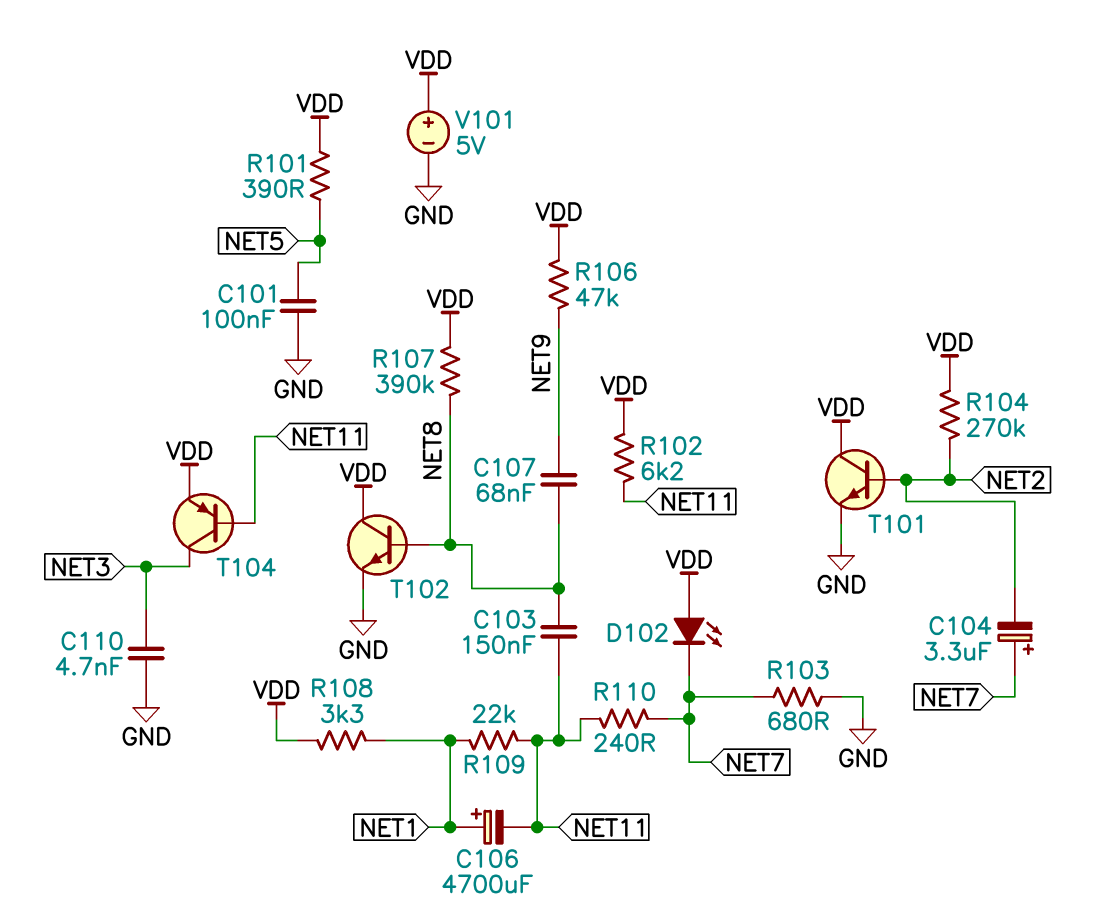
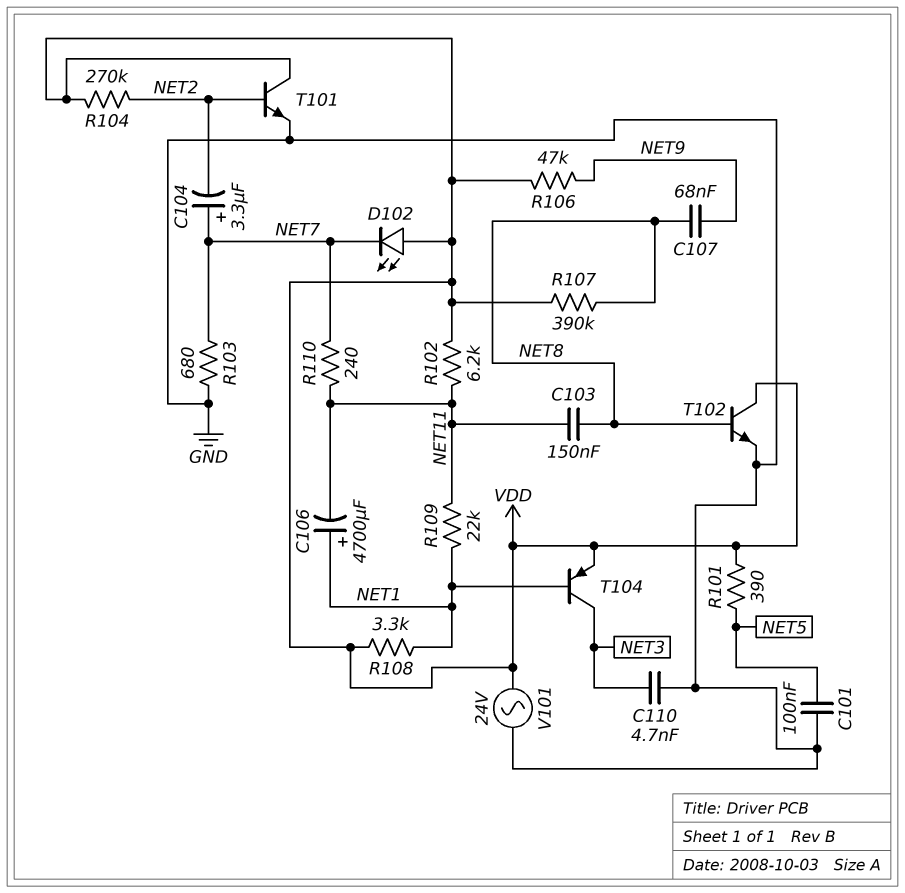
T104: PNP (B NET11, C NET3, E VDD) -> PNP (B NET1, C NET3, E VDD)
V101: 5V (plus VDD, minus GND) -> AC 24V (GND, VDD)

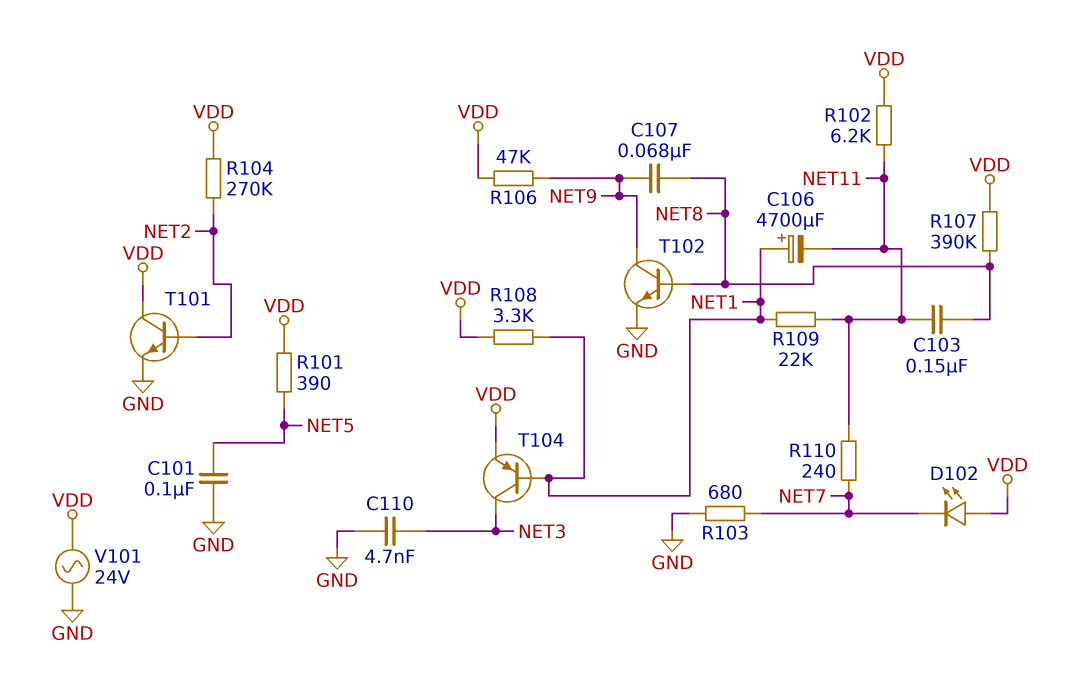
C104: 3.3uF (plus NET7, minus NET2) -> none
T102: NPN (B NET8, C VDD, E GND) -> NPN (B NET8, C NET9, E GND)

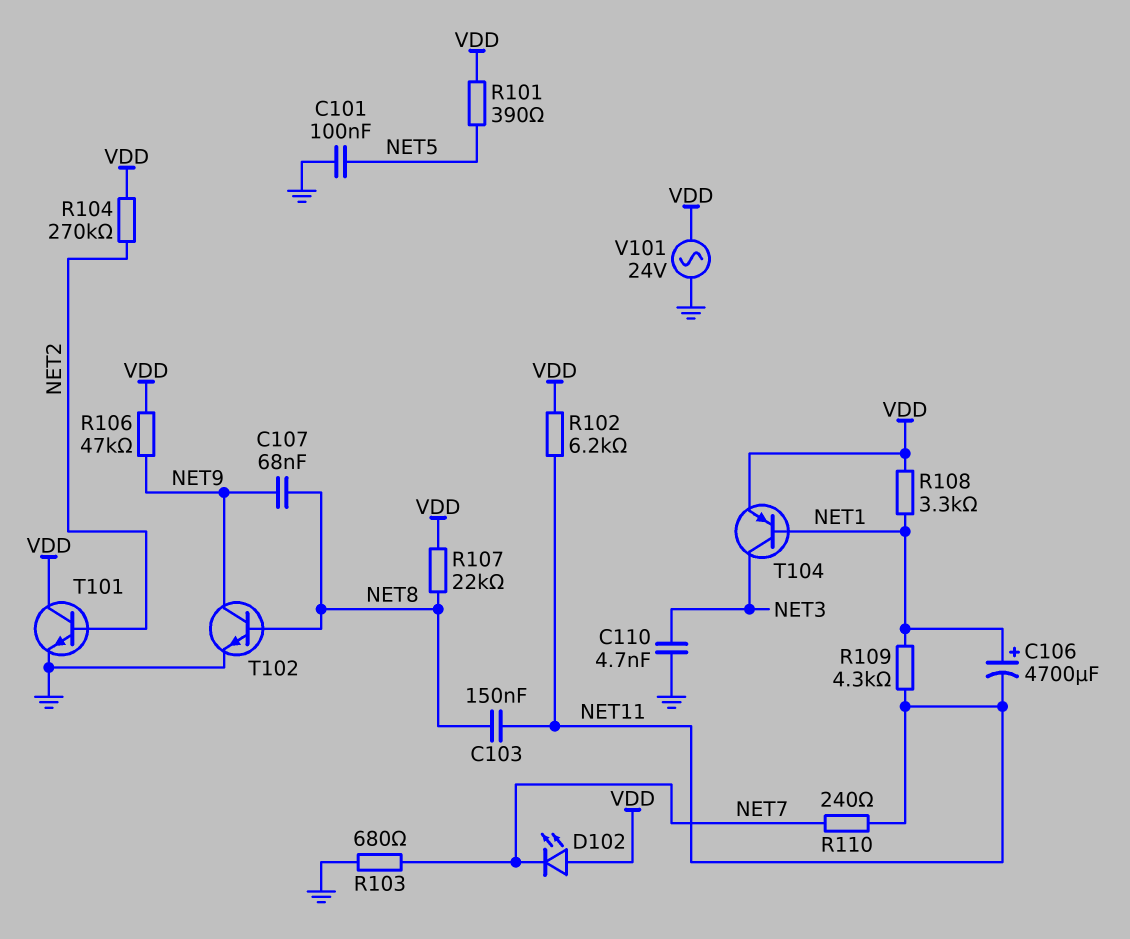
R107: 390k (NET8, VDD) -> 22k (NET8, VDD)
R109: 22k (NET1, NET11) -> 4.3k (NET1, NET11)

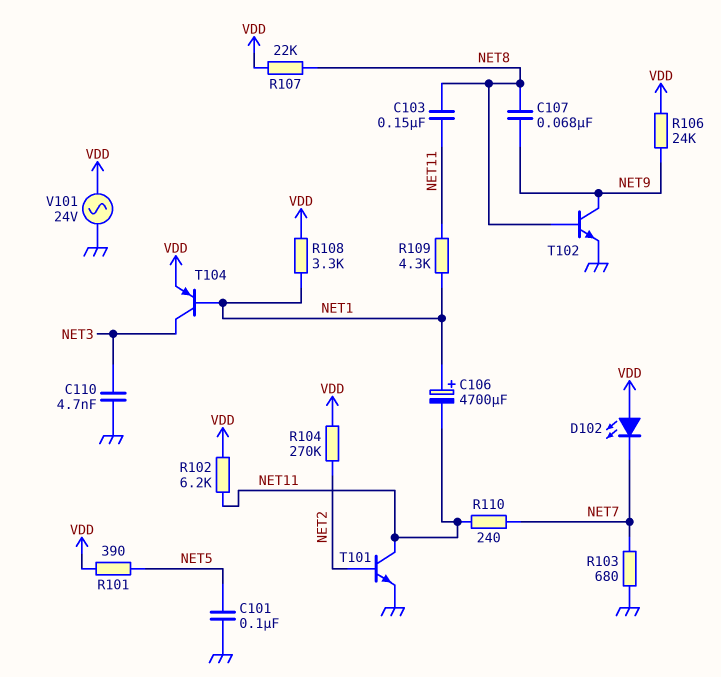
R106: 47k (NET9, VDD) -> 24k (NET9, VDD)
T101: NPN (B NET2, C VDD, E GND) -> NPN (B NET2, C NET11, E GND)

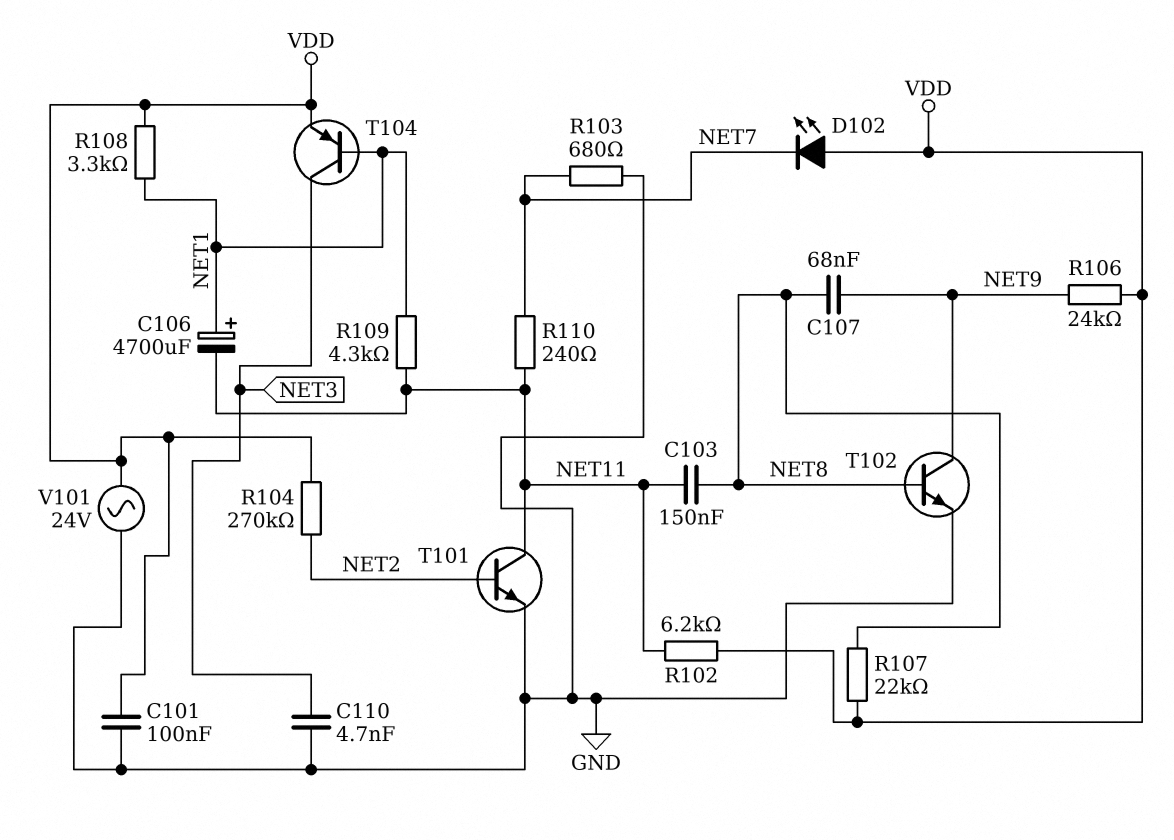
C101: 100nF (GND, NET5) -> 100nF (GND, VDD)
R101: 390 (NET5, VDD) -> none

